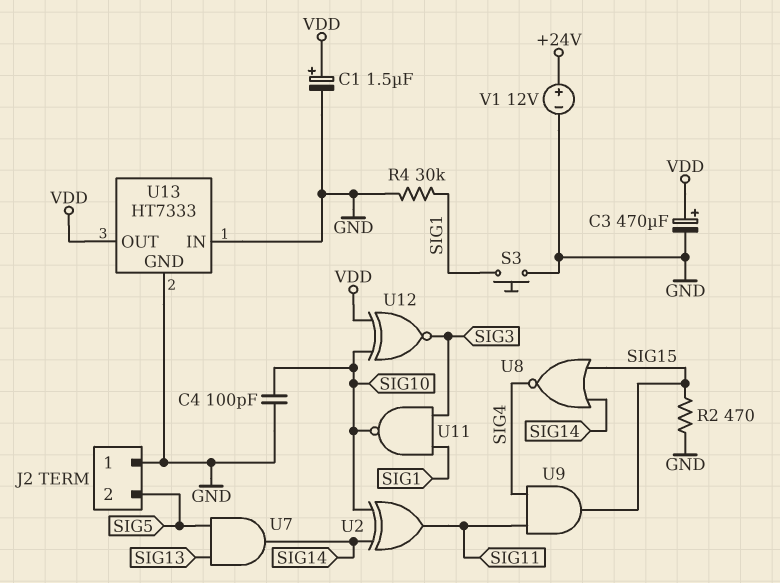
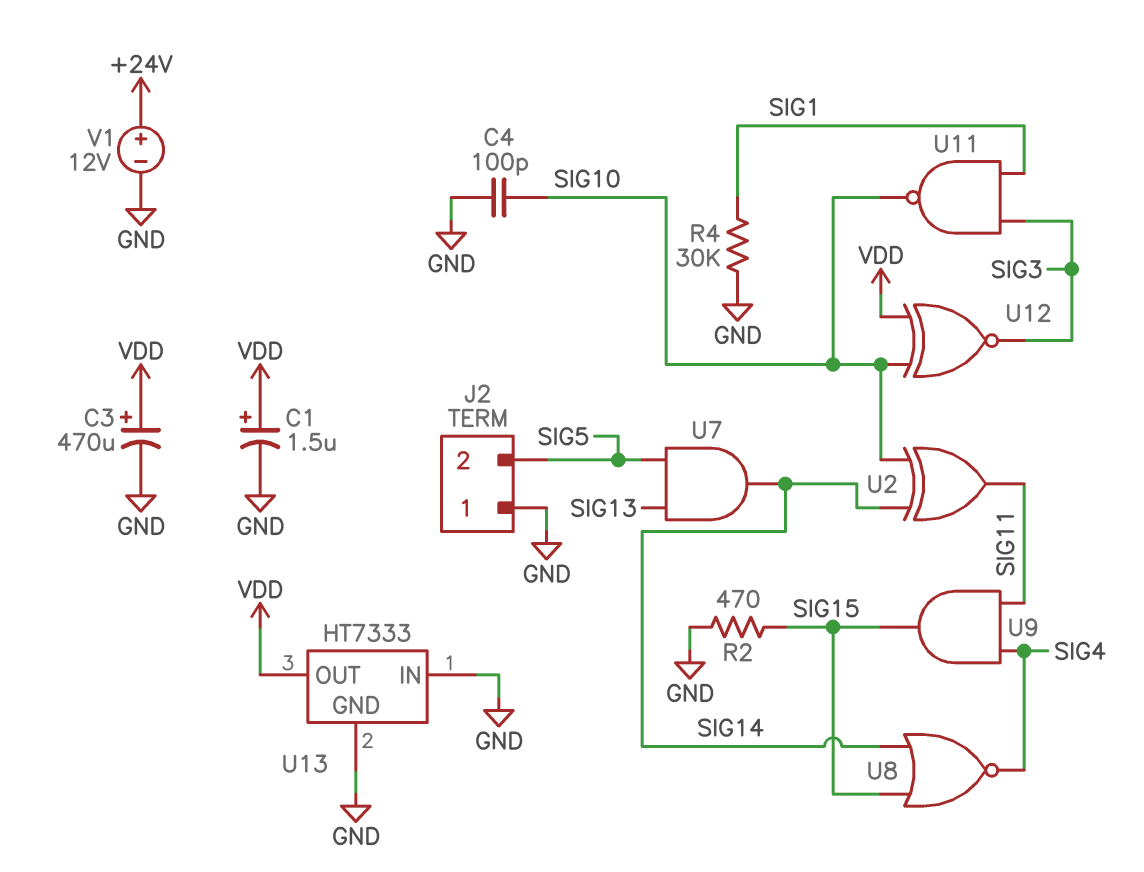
S3: button (GND, SIG1) -> none

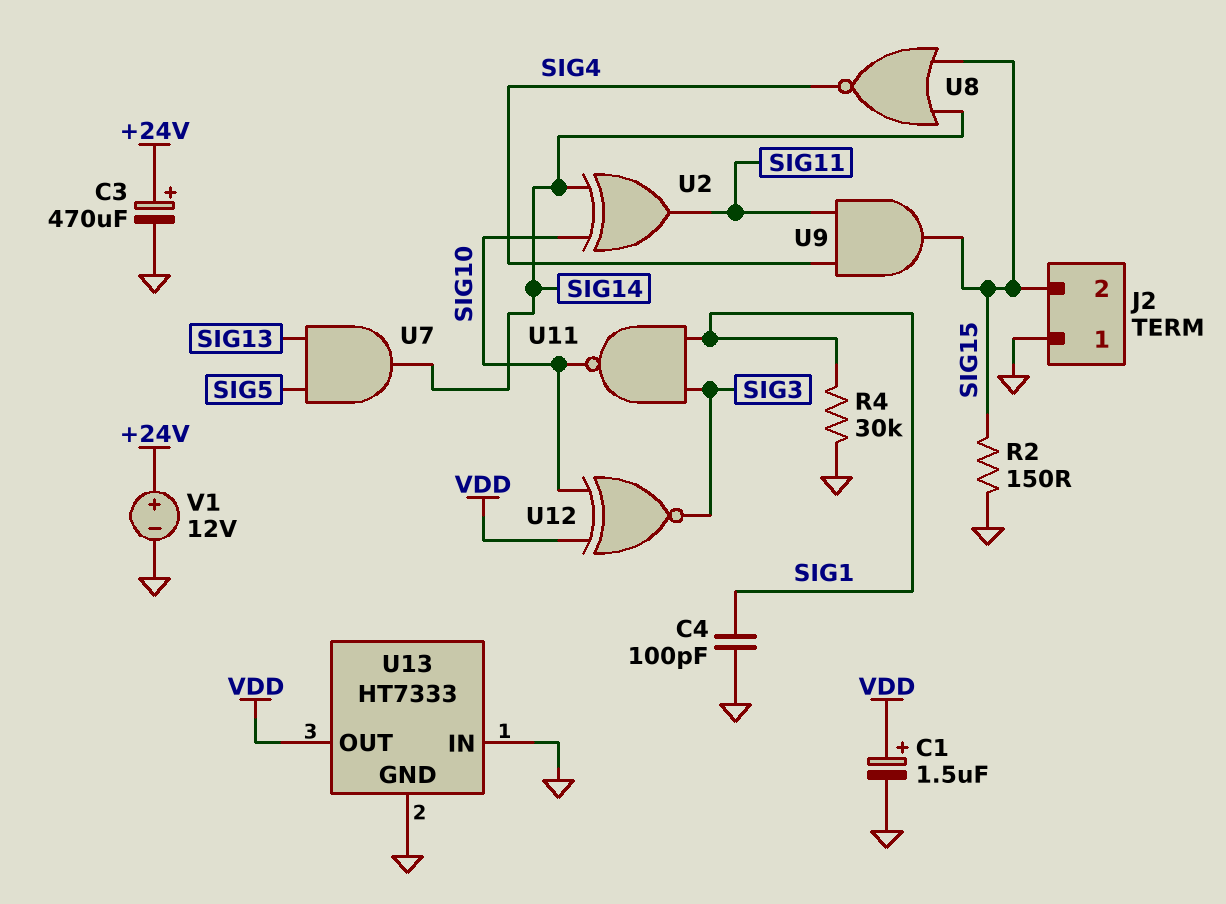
C3: 470uF (plus VDD, minus GND) -> 470uF (plus +24V, minus GND)
C4: 100pF (GND, SIG10) -> 100pF (GND, SIG1)
J2 pin 2: SIG5 -> SIG15
R2: 470 (GND, SIG15) -> 150 (GND, SIG15)

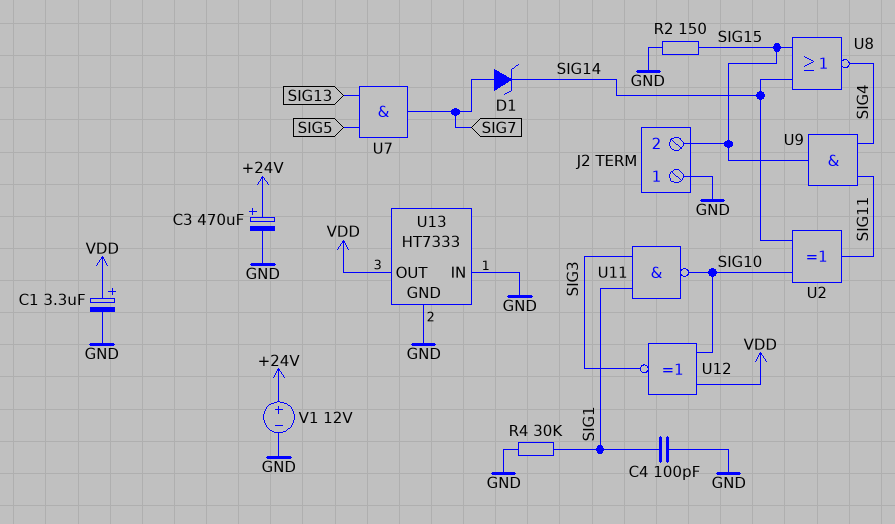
C1: 1.5uF (plus VDD, minus GND) -> 3.3uF (plus VDD, minus GND)
D1: none -> zener (A SIG7, K SIG14)
U7: AND (in SIG5, in SIG13, out SIG14) -> AND (in SIG5, in SIG13, out SIG7)

